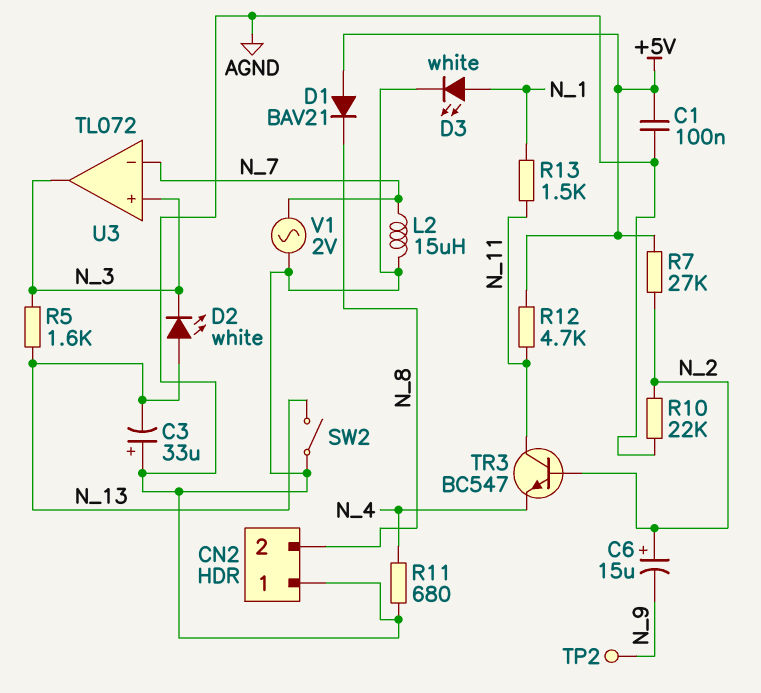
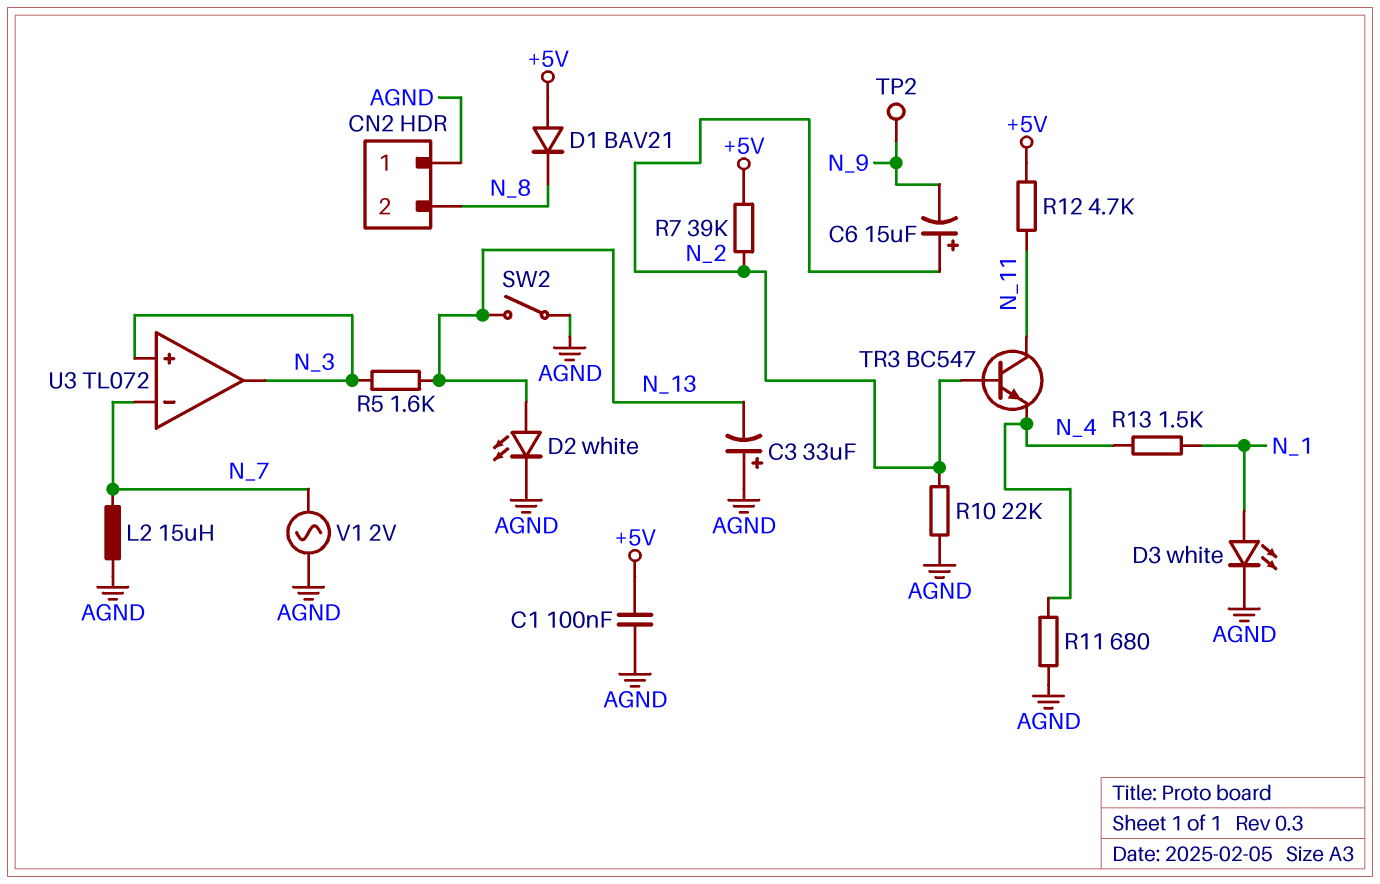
D2: LED white (A N_13, K N_3) -> LED white (A N_13, K AGND)
R7: 27k (+5V, N_2) -> 39k (+5V, N_2)
R13: 1.5k (N_1, N_11) -> 1.5k (N_1, N_4)

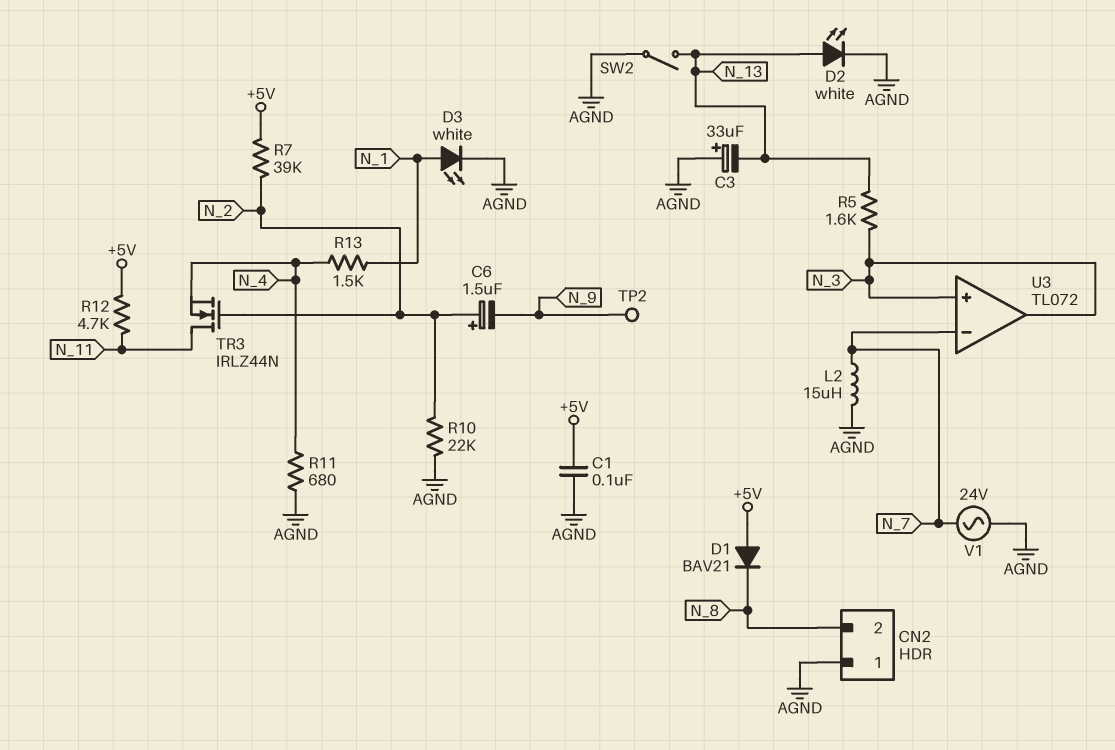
C6: 15uF (plus N_2, minus N_9) -> 1.5uF (plus N_2, minus N_9)
TR3: NPN BC547 (B N_2, C N_11, E N_4) -> NMOS IRLZ44N (G N_2, D N_11, S N_4)
V1: AC 2V (AGND, N_7) -> AC 24V (AGND, N_7)

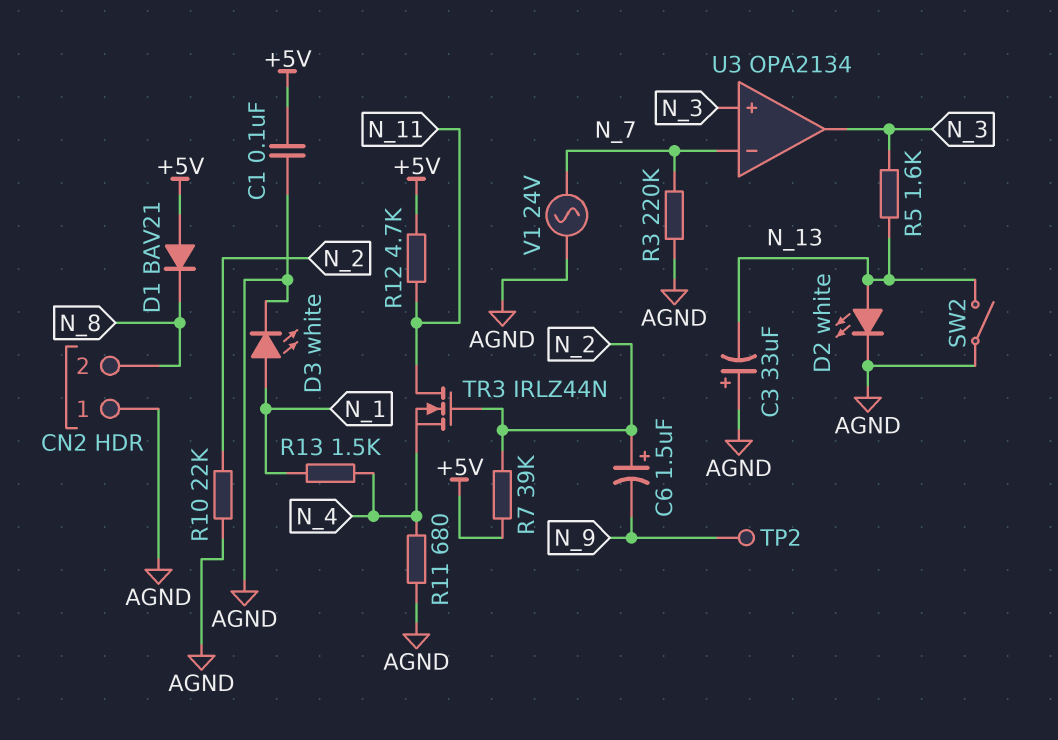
L2: 15uH (AGND, N_7) -> none
R3: none -> 220k (AGND, N_7)
U3: TL072 -> OPA2134

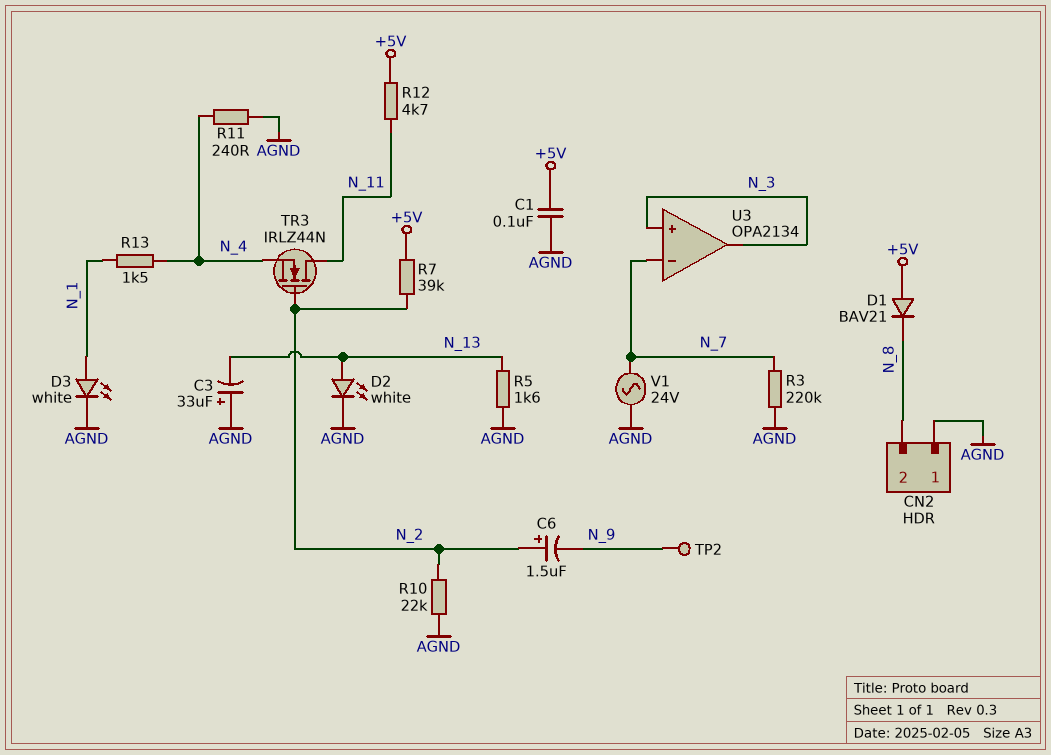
R5: 1.6k (N_3, N_13) -> 1.6k (AGND, N_13)
R11: 680 (AGND, N_4) -> 240 (AGND, N_4)
SW2: switch (AGND, N_13) -> none

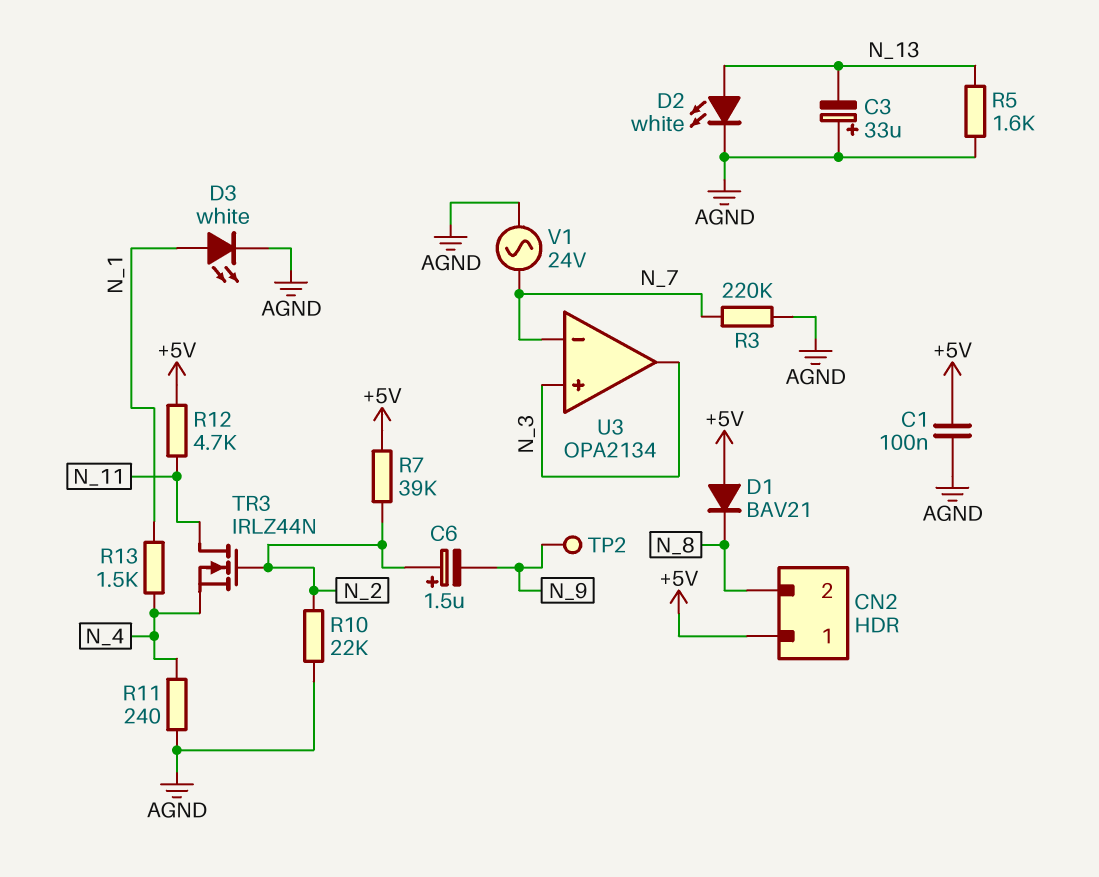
CN2 pin 1: AGND -> +5V

